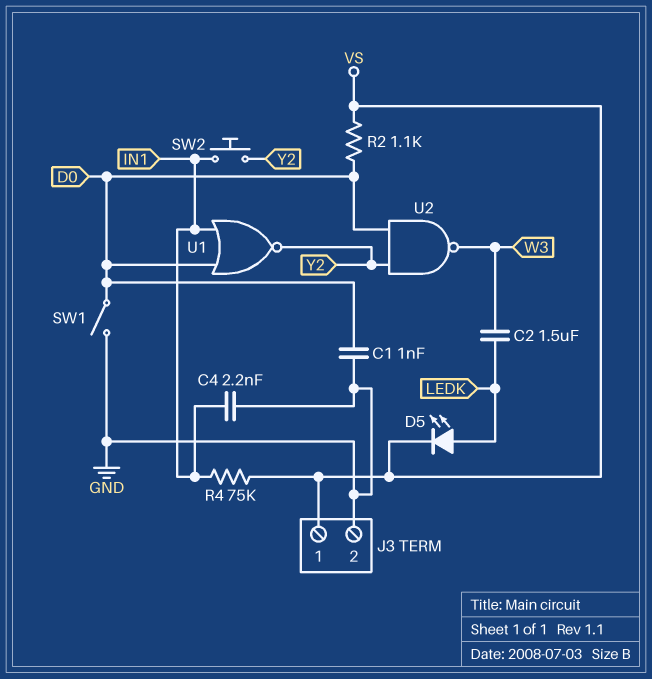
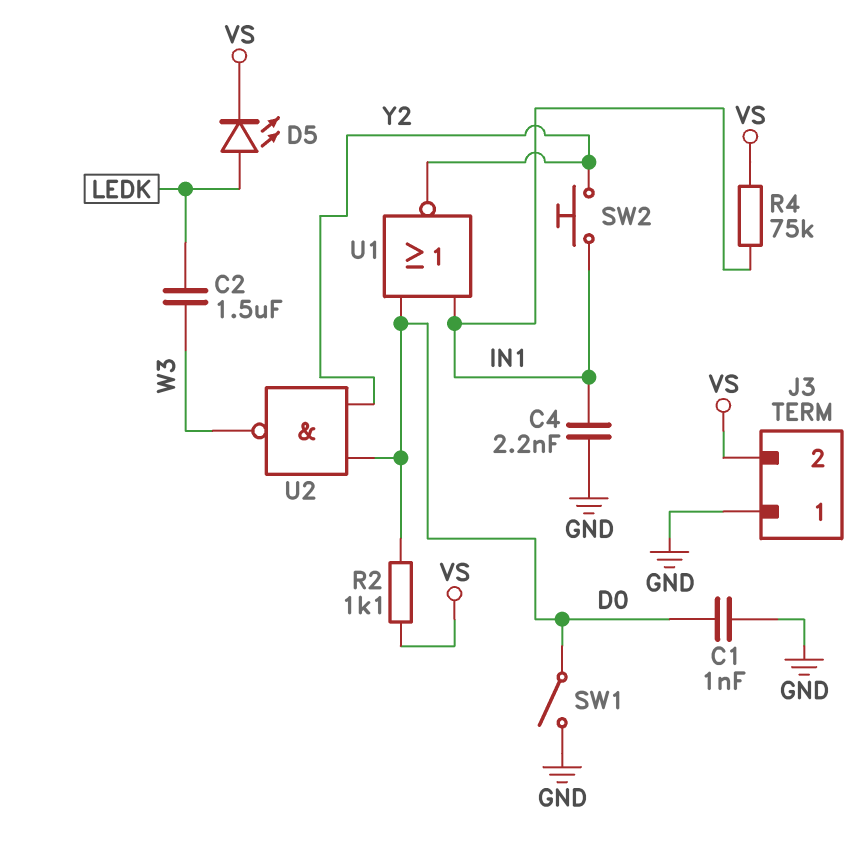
J3 pin 1: VS -> GND
J3 pin 2: GND -> VS

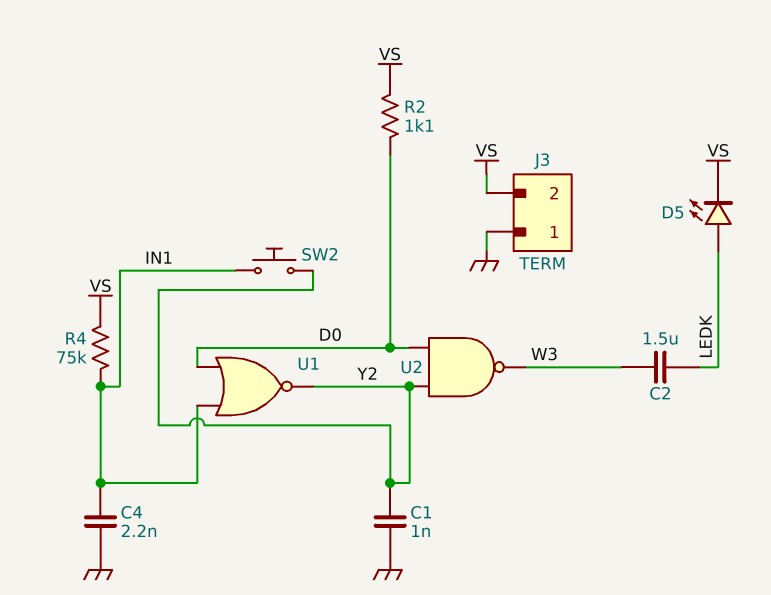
C1: 1nF (D0, GND) -> 1nF (GND, Y2)
SW1: switch (D0, GND) -> none

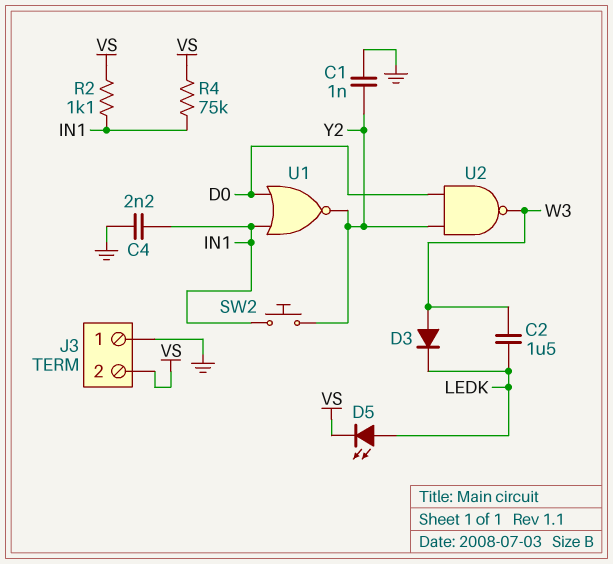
D3: none -> diode (A W3, K LEDK)
R2: 1.1k (D0, VS) -> 1.1k (IN1, VS)

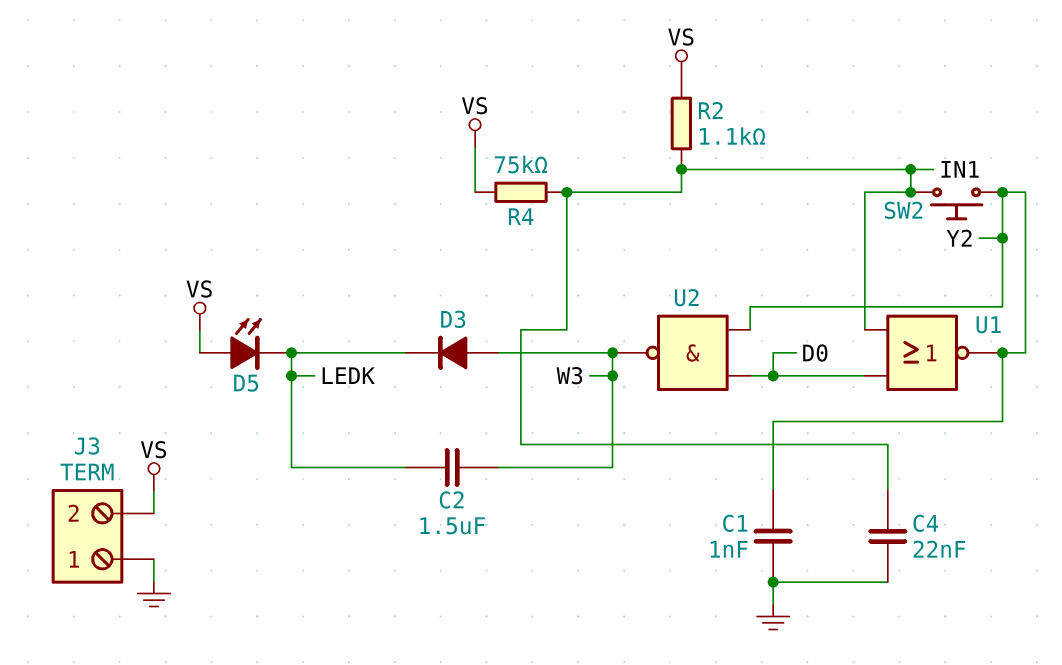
C4: 2.2nF (GND, IN1) -> 22nF (GND, IN1)
D5: LED (A LEDK, K VS) -> LED (A VS, K LEDK)

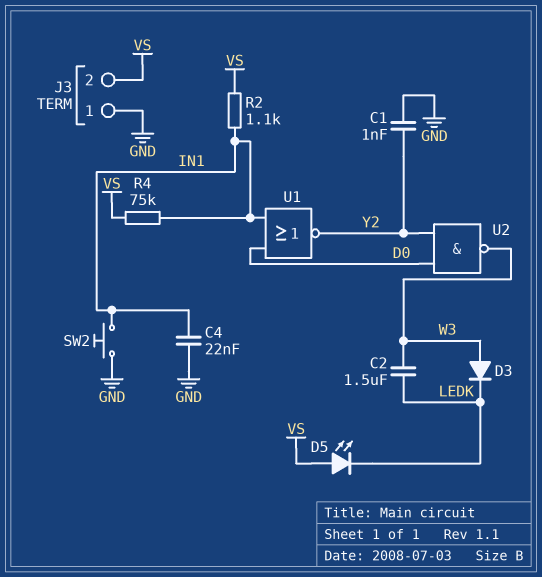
SW2: button (IN1, Y2) -> button (GND, IN1)

